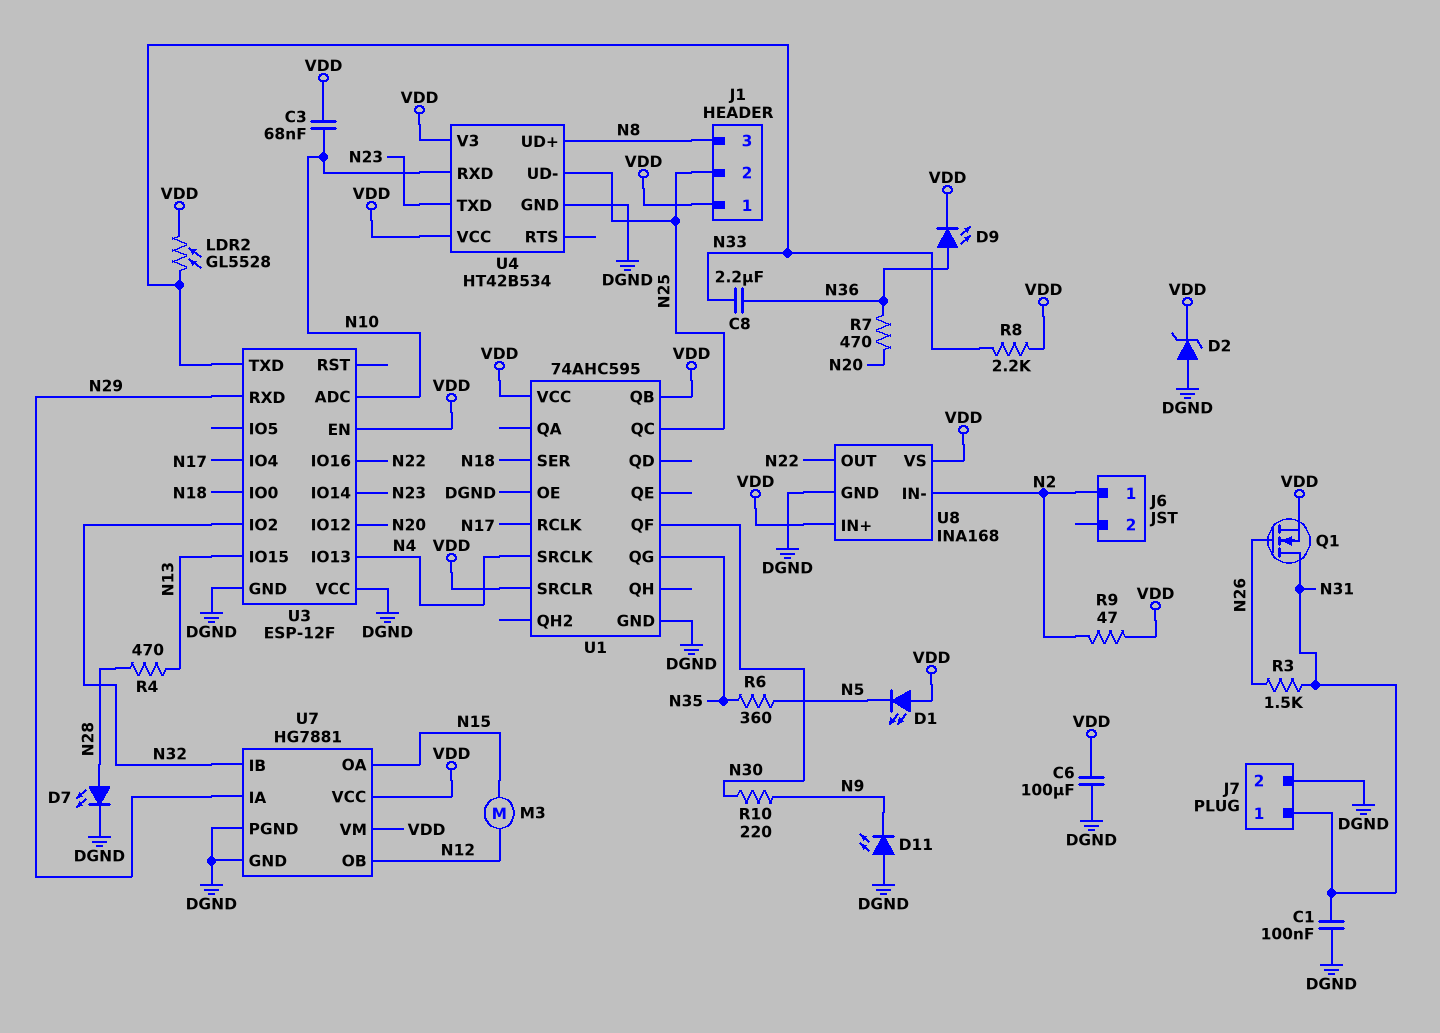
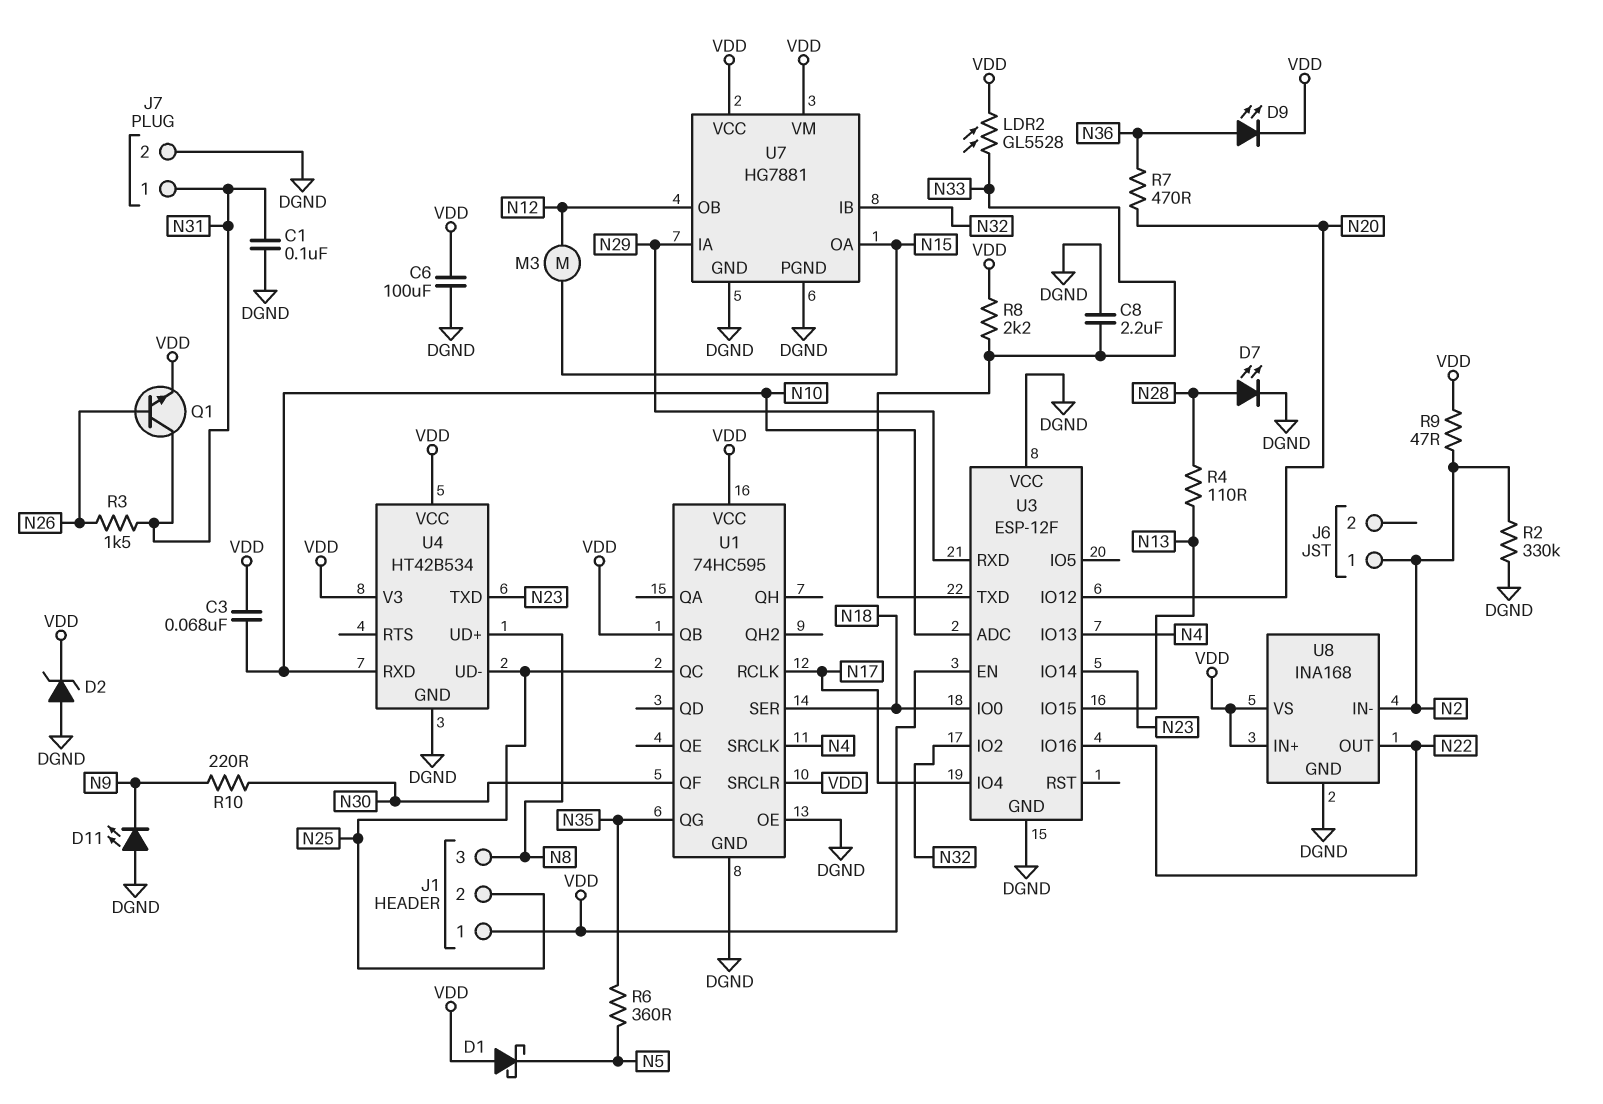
C8: 2.2uF (N33, N36) -> 2.2uF (DGND, N33)
D1: LED (A VDD, K N5) -> schottky (A VDD, K N5)
Q1: NMOS (G N26, D N31, S VDD) -> NPN (B N26, C N31, E VDD)
R2: none -> 330k (DGND, N2)
R4: 470 (N13, N28) -> 110 (N13, N28)
U1: 74AHC595 -> 74HC595

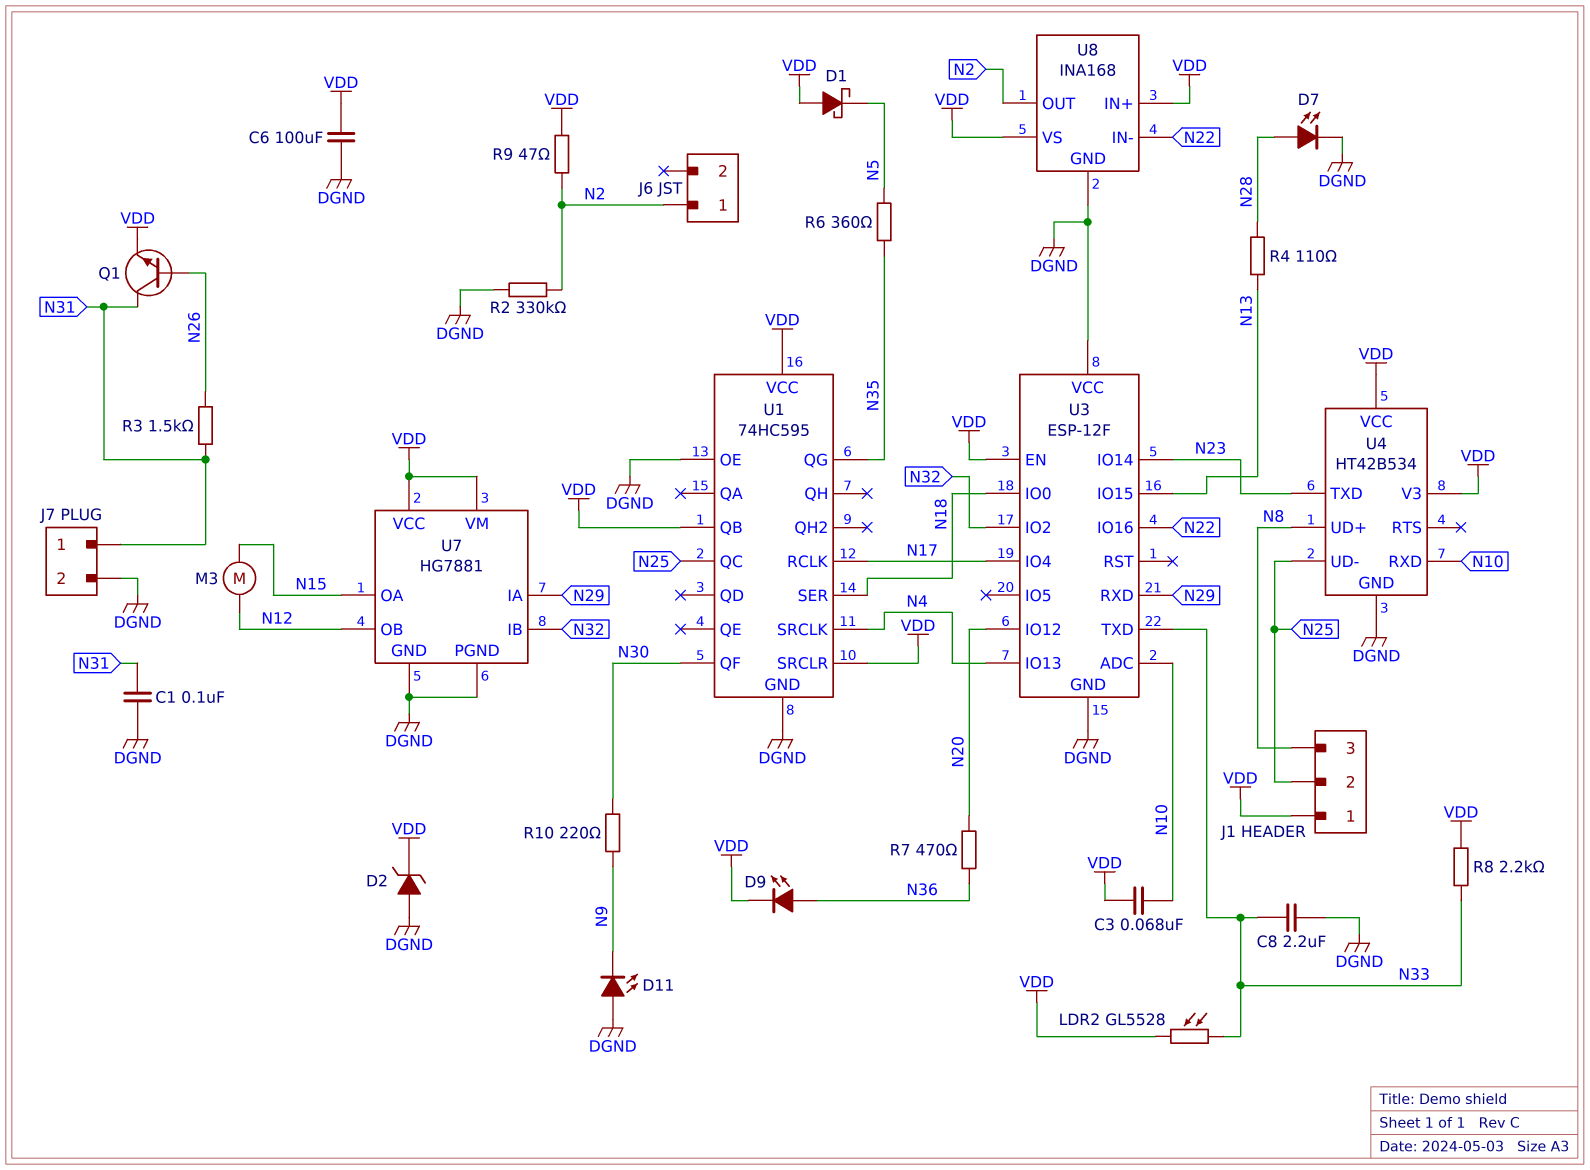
U8 pin IN-: N2 -> N22
U8 pin OUT: N22 -> N2

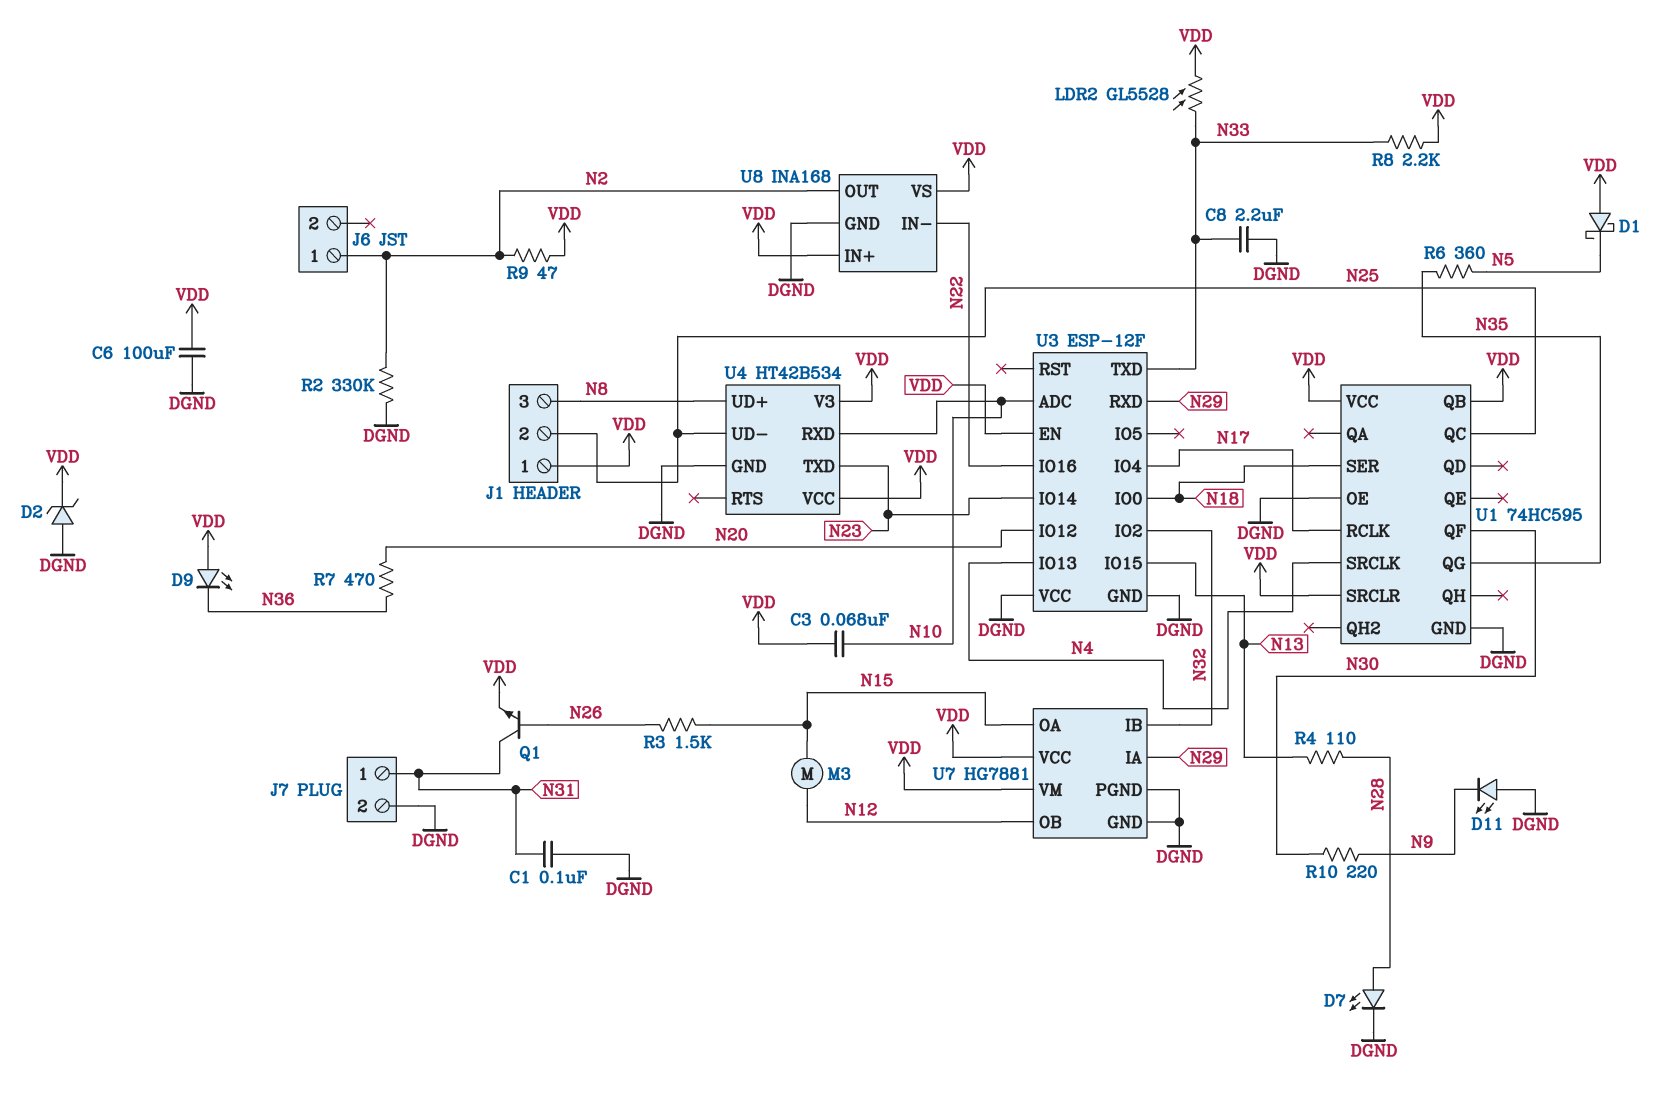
D9: LED (A N36, K VDD) -> LED (A VDD, K N36)
R3: 1.5k (N26, N31) -> 1.5k (N15, N26)

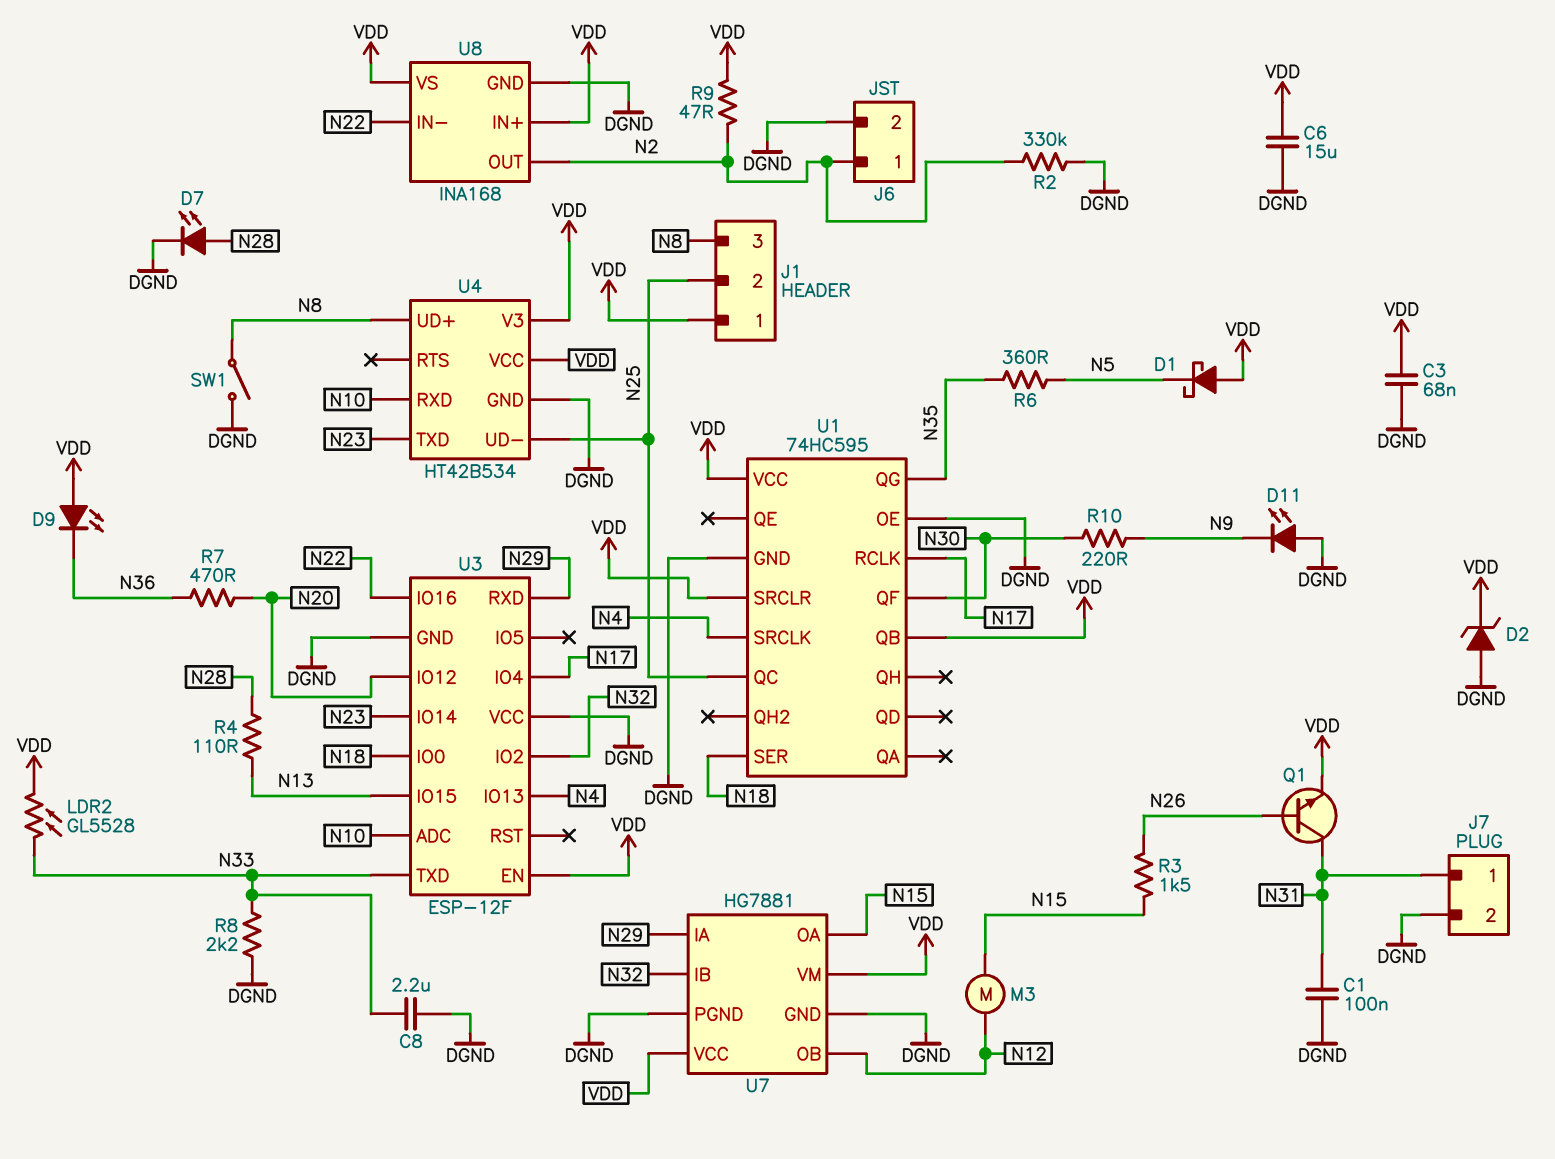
C3: 68nF (N10, VDD) -> 68nF (DGND, VDD)
C6: 100uF (DGND, VDD) -> 15uF (DGND, VDD)
J6 pin 2: none -> DGND
R8: 2.2k (N33, VDD) -> 2.2k (DGND, N33)
SW1: none -> switch (DGND, N8)

